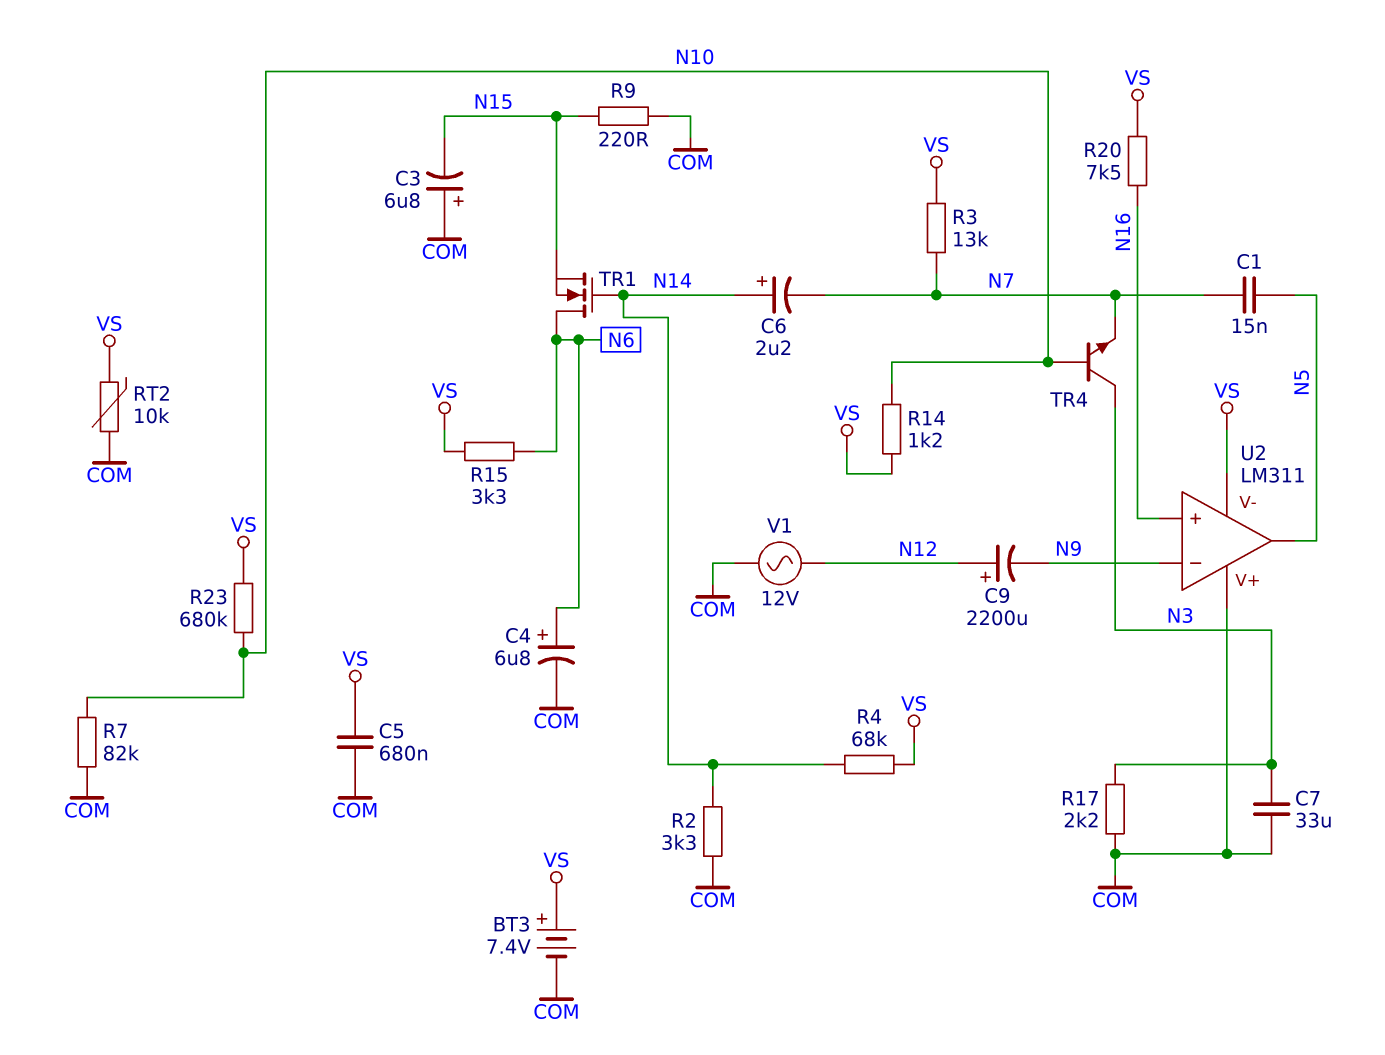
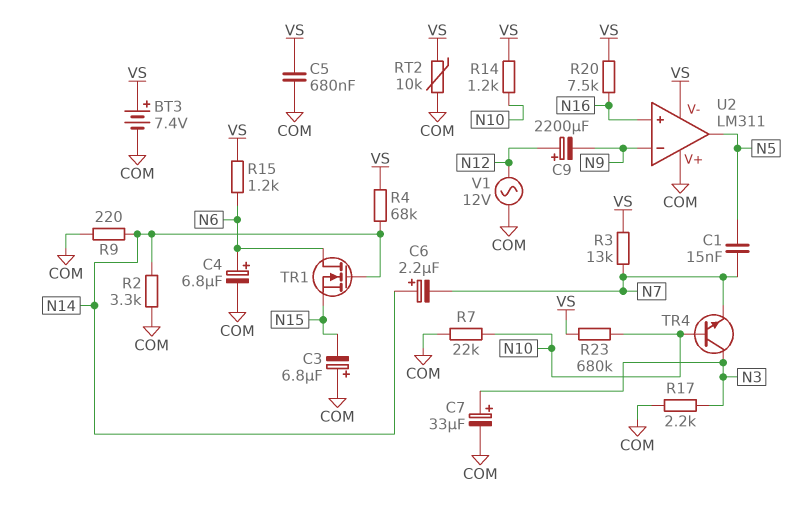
C7: 33uF (COM, N3) -> 33uF (plus N3, minus COM)
R7: 82k (COM, N10) -> 22k (COM, N10)
R9: 220 (COM, N15) -> 220 (COM, N14)
R15: 3.3k (N6, VS) -> 1.2k (N6, VS)

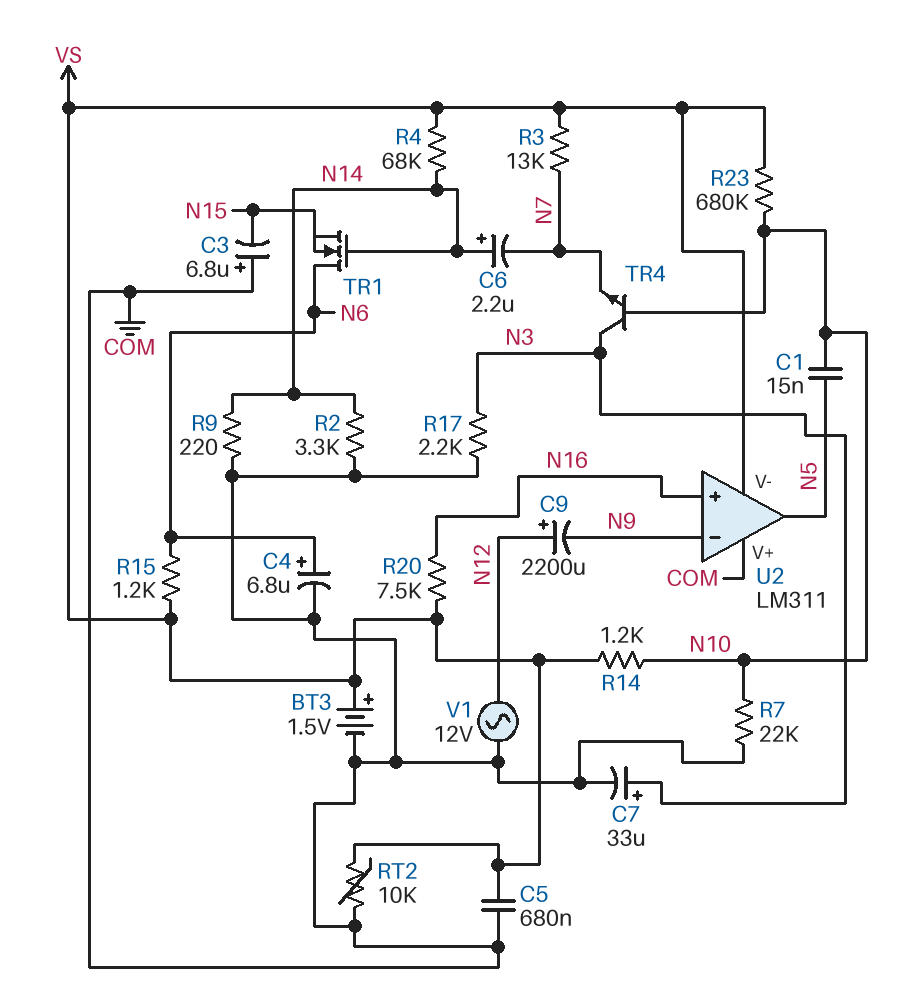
BT3: 7.4V (plus VS, minus COM) -> 1.5V (plus VS, minus COM)
C1: 15nF (N5, N7) -> 15nF (N5, N10)

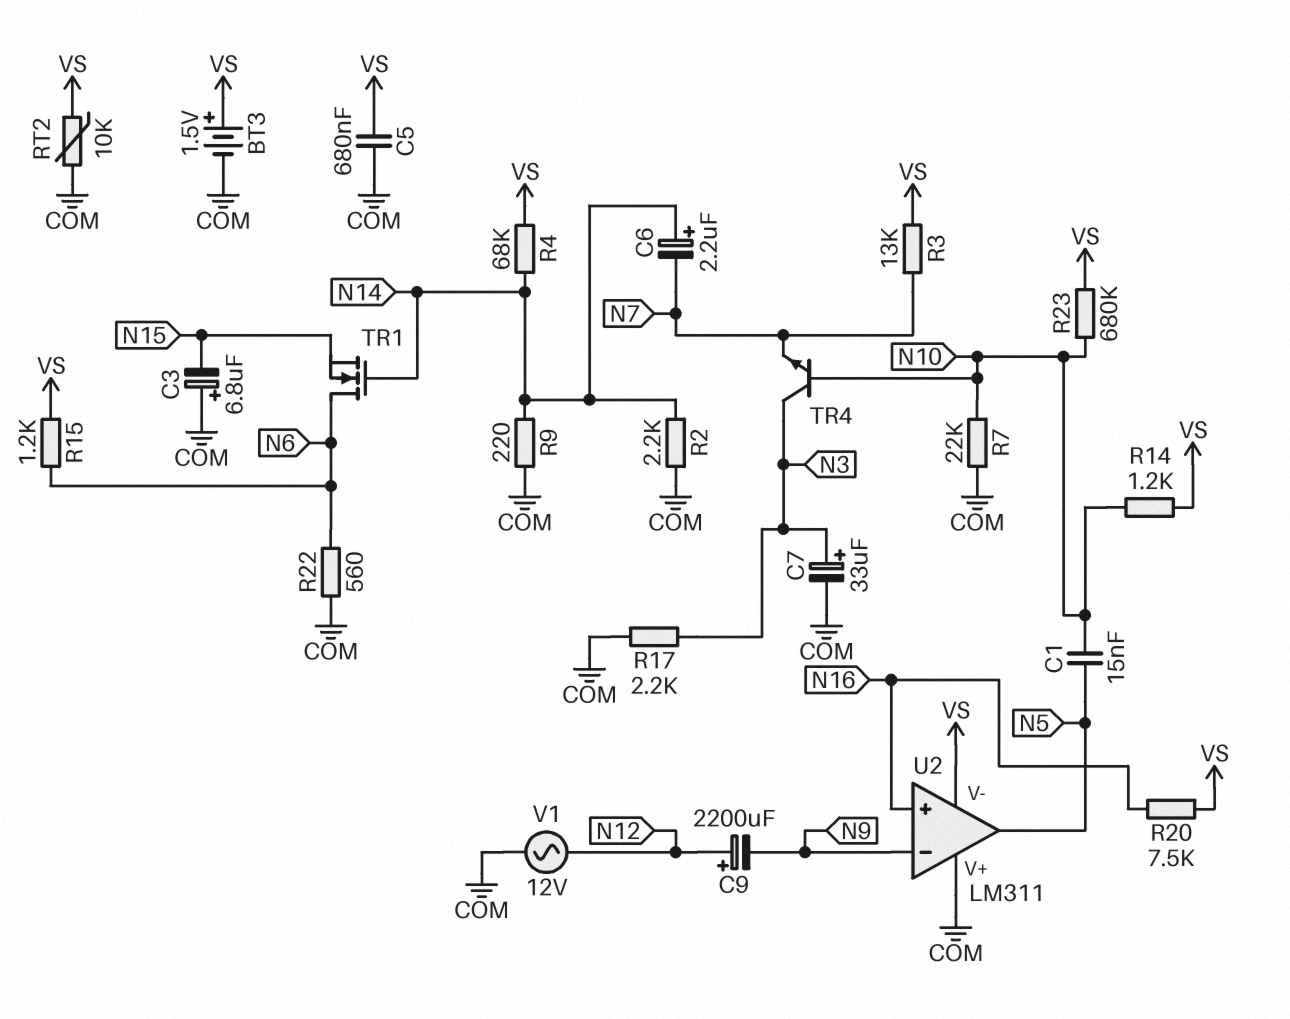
C4: 6.8uF (plus N6, minus COM) -> none
R2: 3.3k (COM, N14) -> 2.2k (COM, N14)
R22: none -> 560 (COM, N6)

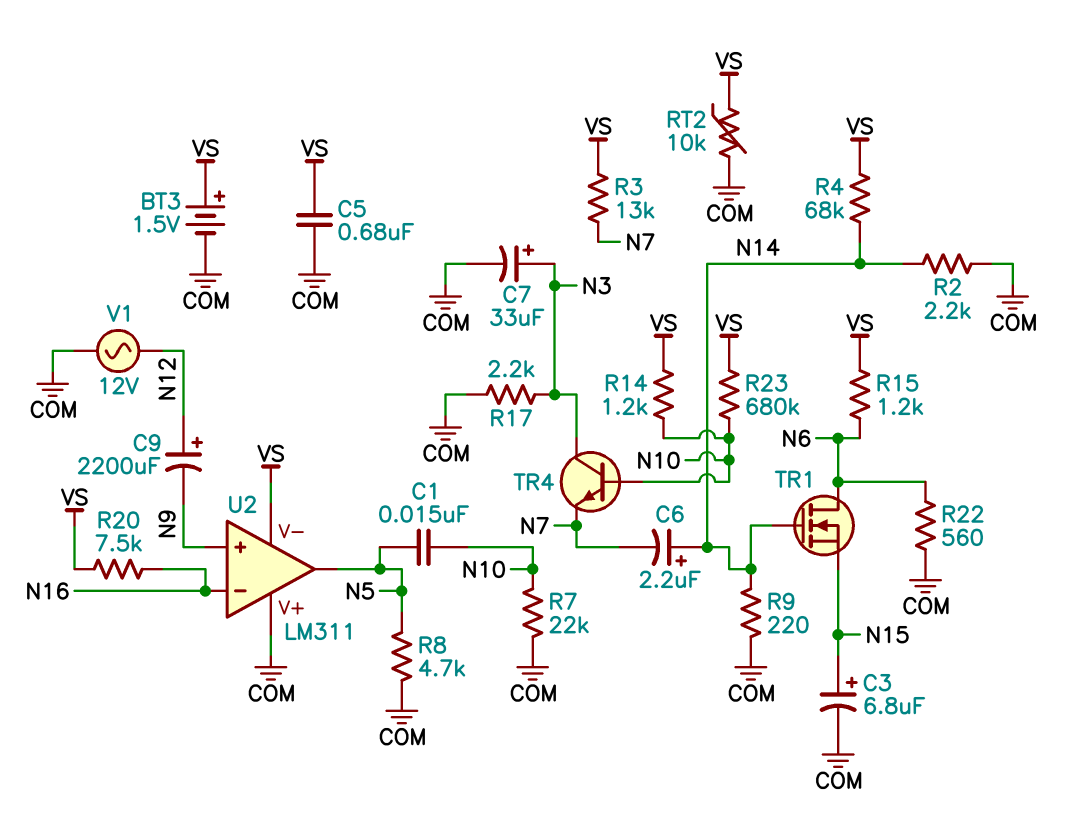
C3: 6.8uF (plus COM, minus N15) -> 6.8uF (plus N15, minus COM)
R8: none -> 4.7k (COM, N5)
U2 pin in+: N16 -> N9
U2 pin in-: N9 -> N16

